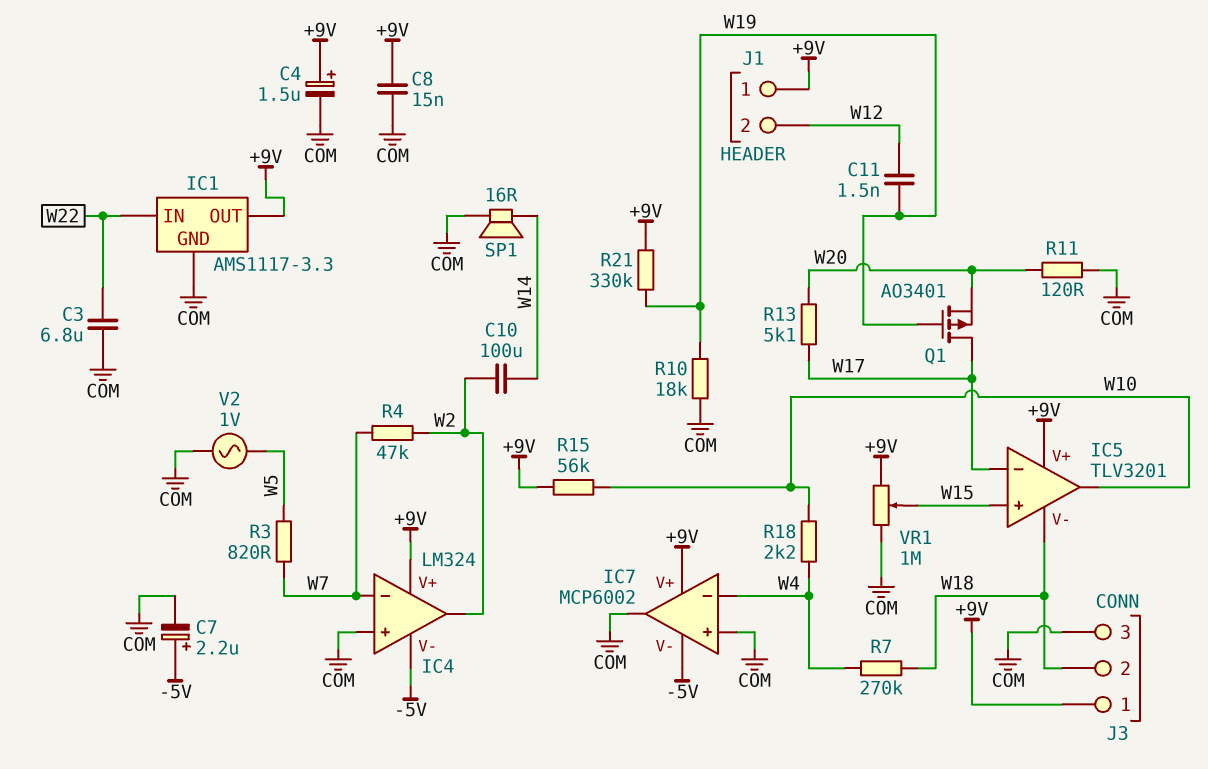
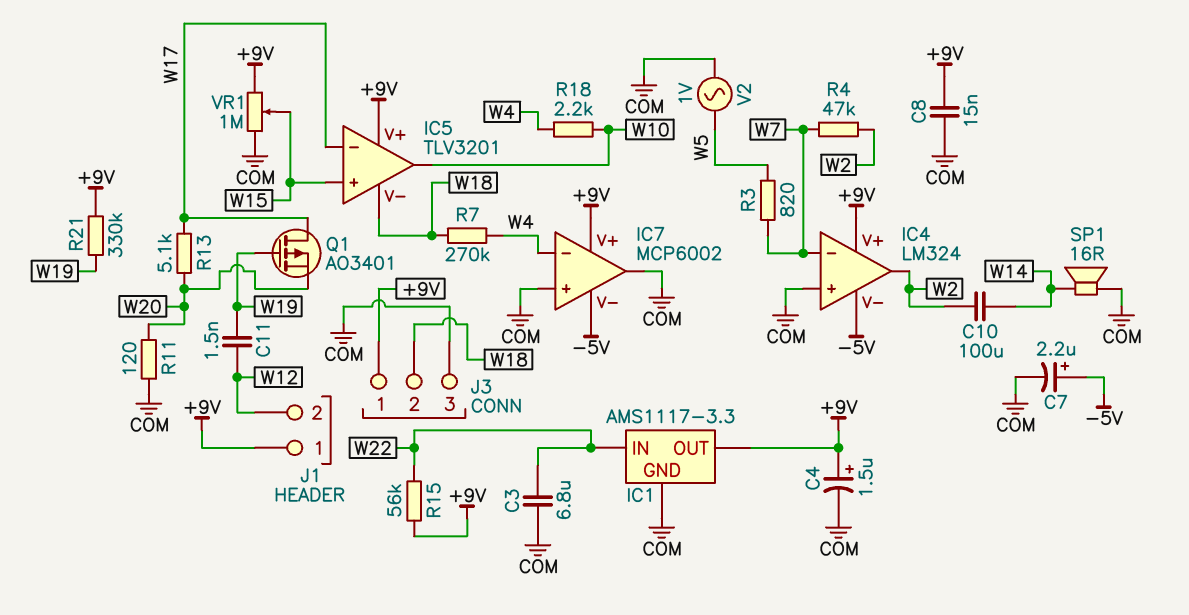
R10: 18k (COM, W19) -> none
R15: 56k (+9V, W10) -> 56k (+9V, W22)

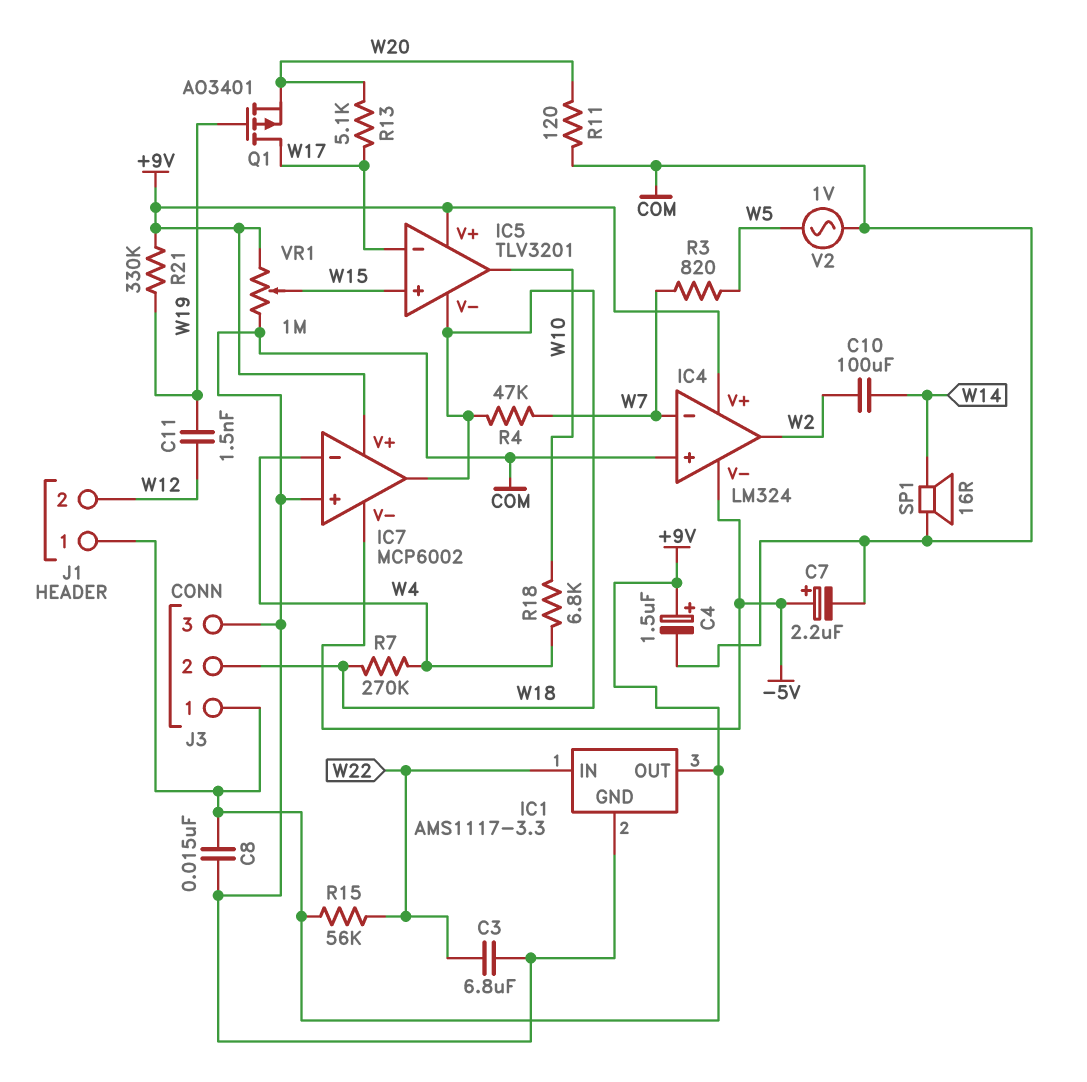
IC7 pin out: COM -> W18
R4: 47k (W2, W7) -> 47k (W7, W18)
R18: 2.2k (W4, W10) -> 6.8k (W4, W10)

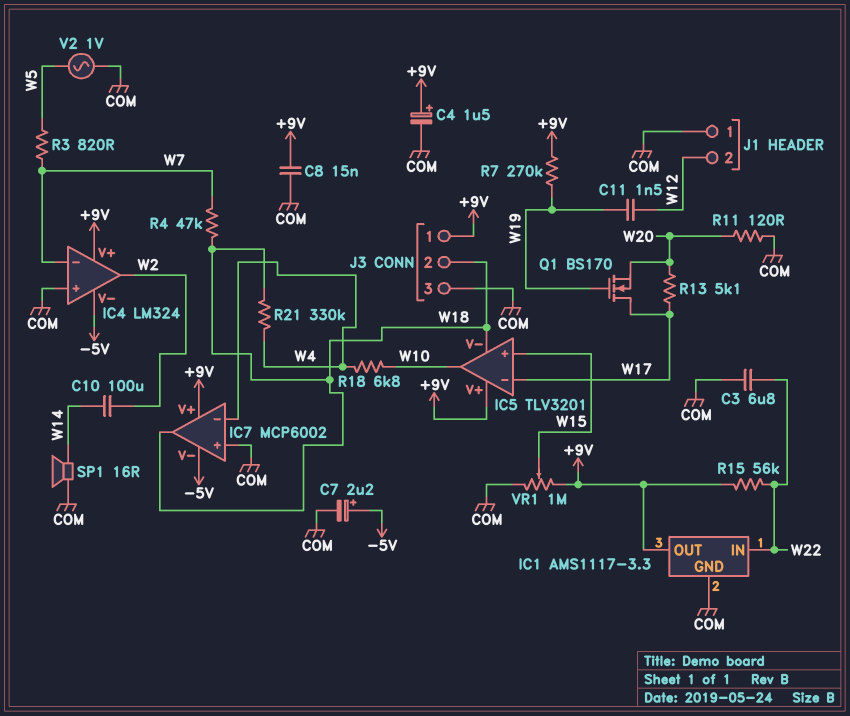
J1 pin 1: +9V -> COM
Q1: PMOS AO3401 (G W19, D W17, S W20) -> NMOS BS170 (G W19, D W17, S W20)
R7: 270k (W4, W18) -> 270k (+9V, W19)
R21: 330k (+9V, W19) -> 330k (W4, W18)

